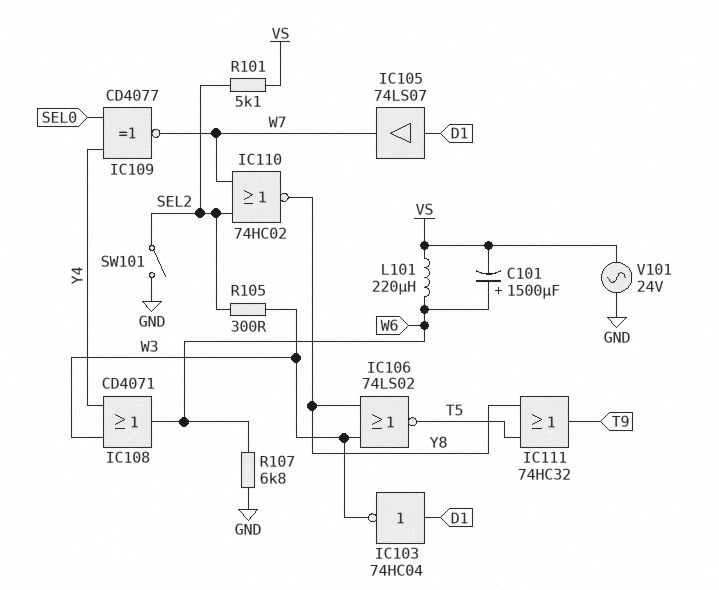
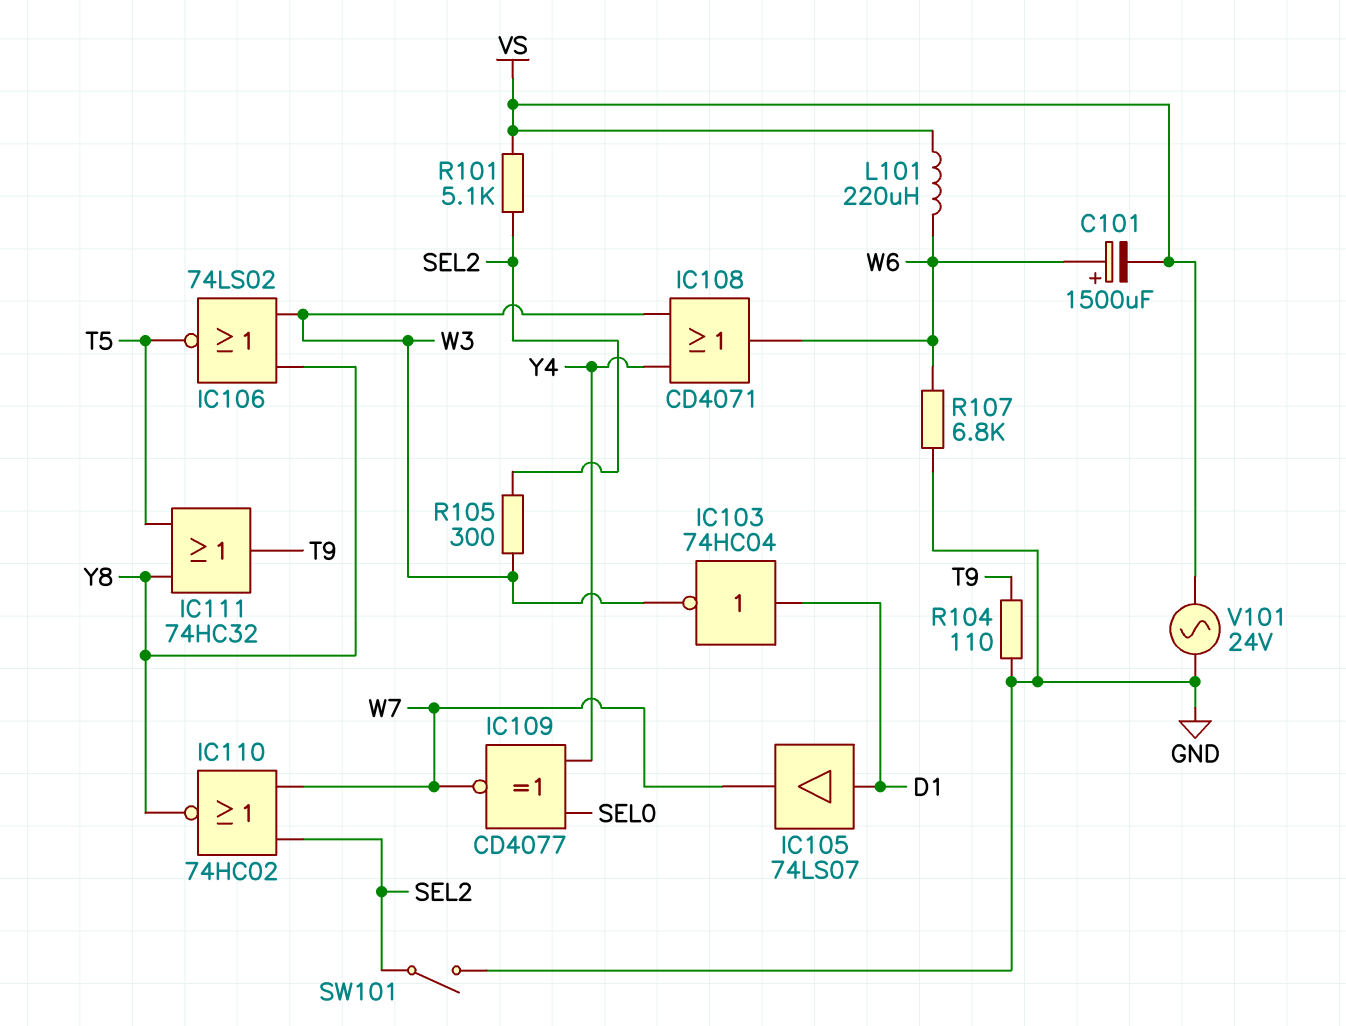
R104: none -> 110 (GND, T9)

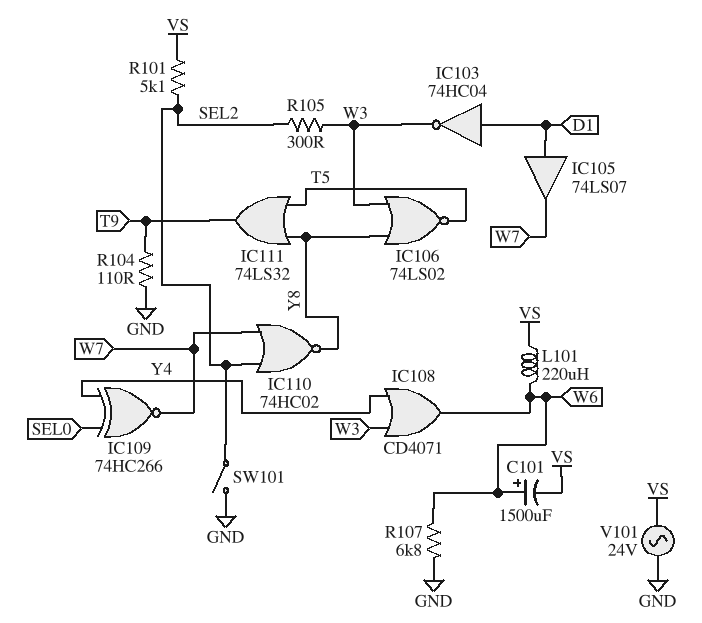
IC109: XNOR CD4077 (in SEL0, in Y4, out W7) -> XNOR 74HC266 (in SEL0, in Y4, out W7)
IC111: OR 74HC32 (in T5, in Y8, out T9) -> OR 74LS32 (in T5, in Y8, out T9)

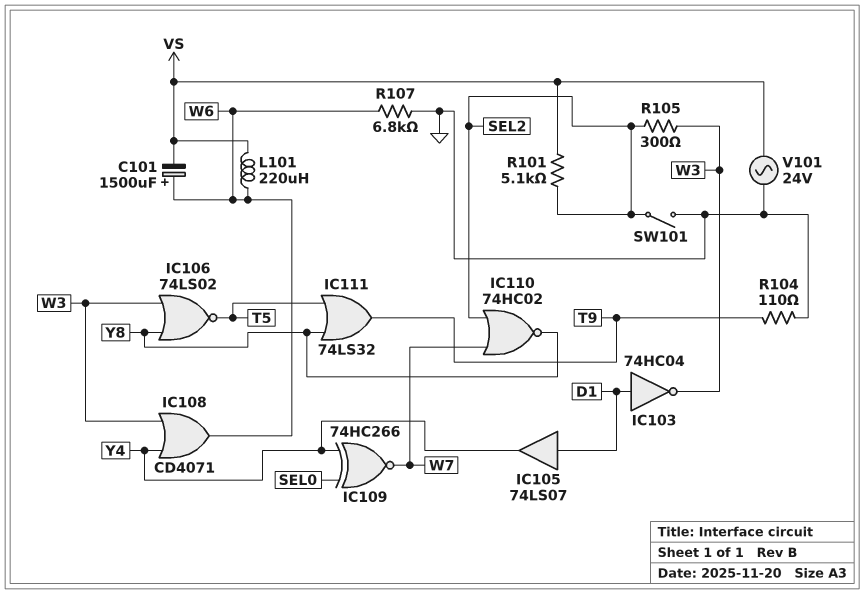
IC105: buffer 74LS07 (in D1, out W7) -> buffer 74LS07 (in D1, out Y4)

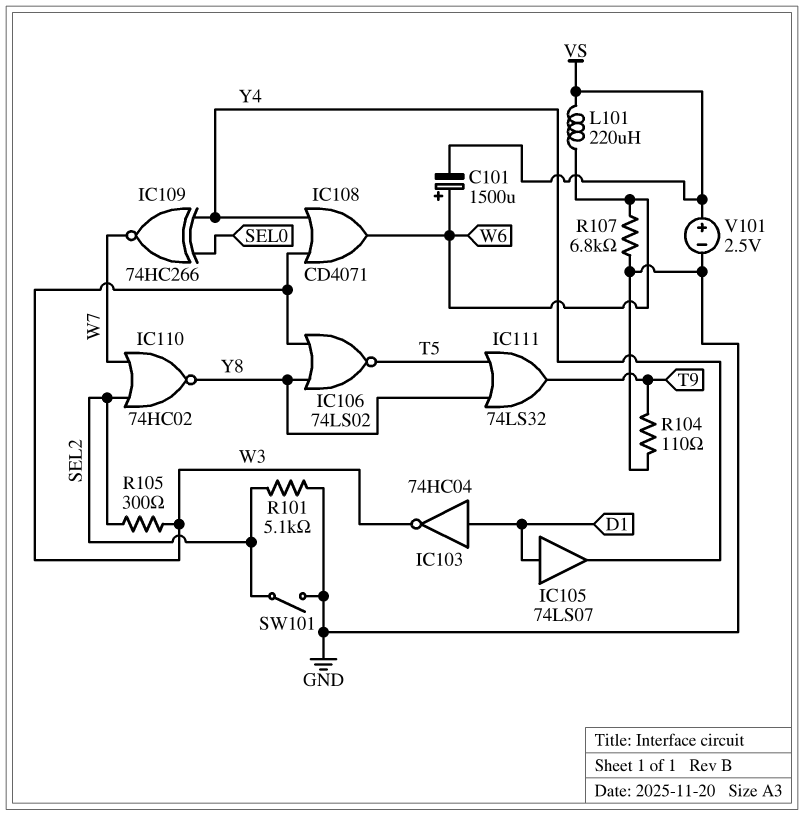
R101: 5.1k (SEL2, VS) -> 5.1k (GND, SEL2)
V101: AC 24V (GND, VS) -> 2.5V (plus VS, minus GND)

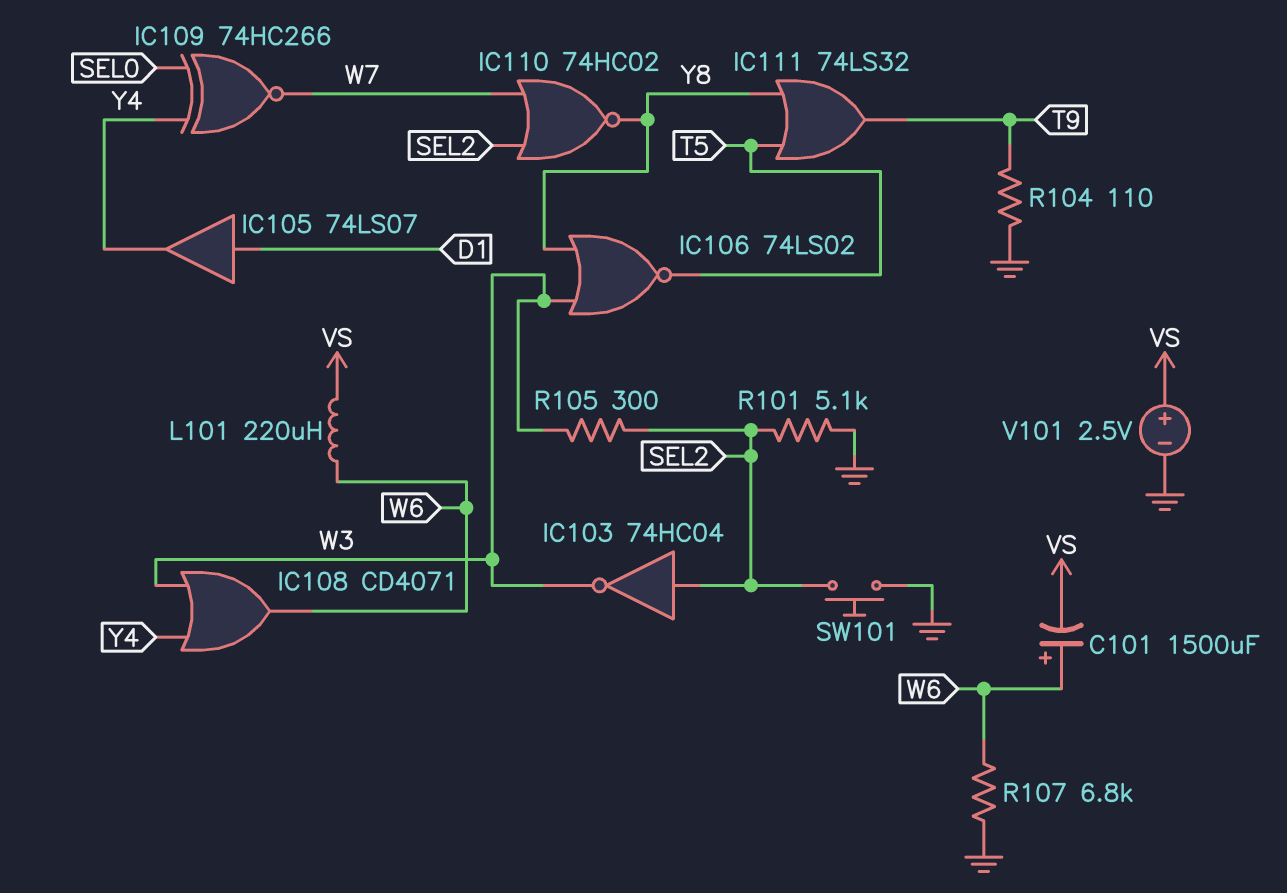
IC103: NOT 74HC04 (in D1, out W3) -> NOT 74HC04 (in SEL2, out W3)
SW101: switch (GND, SEL2) -> button (GND, SEL2)

